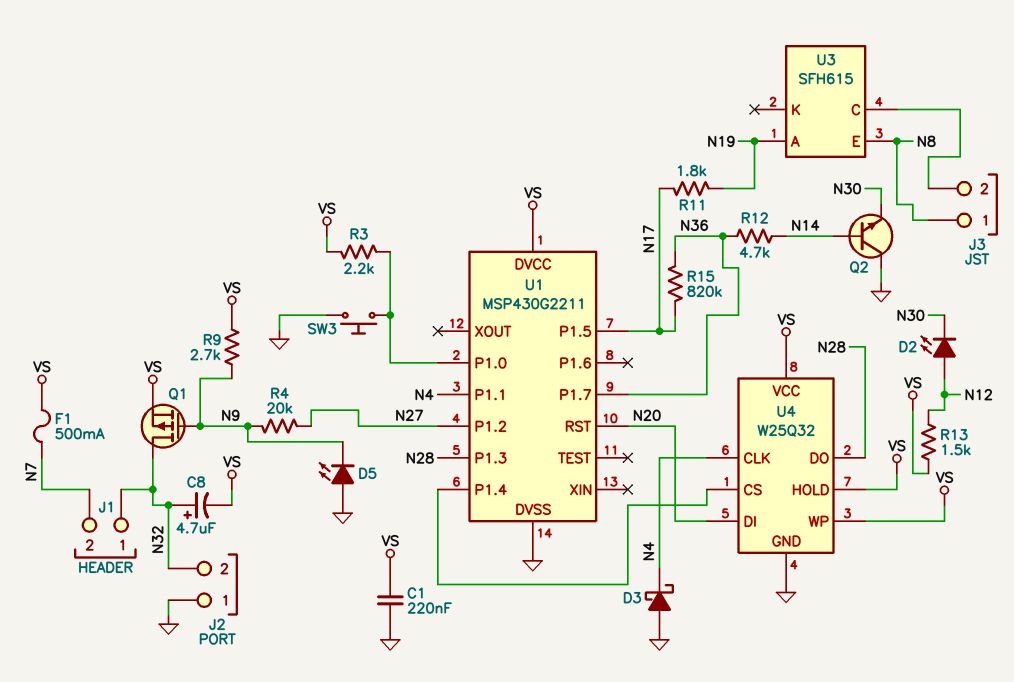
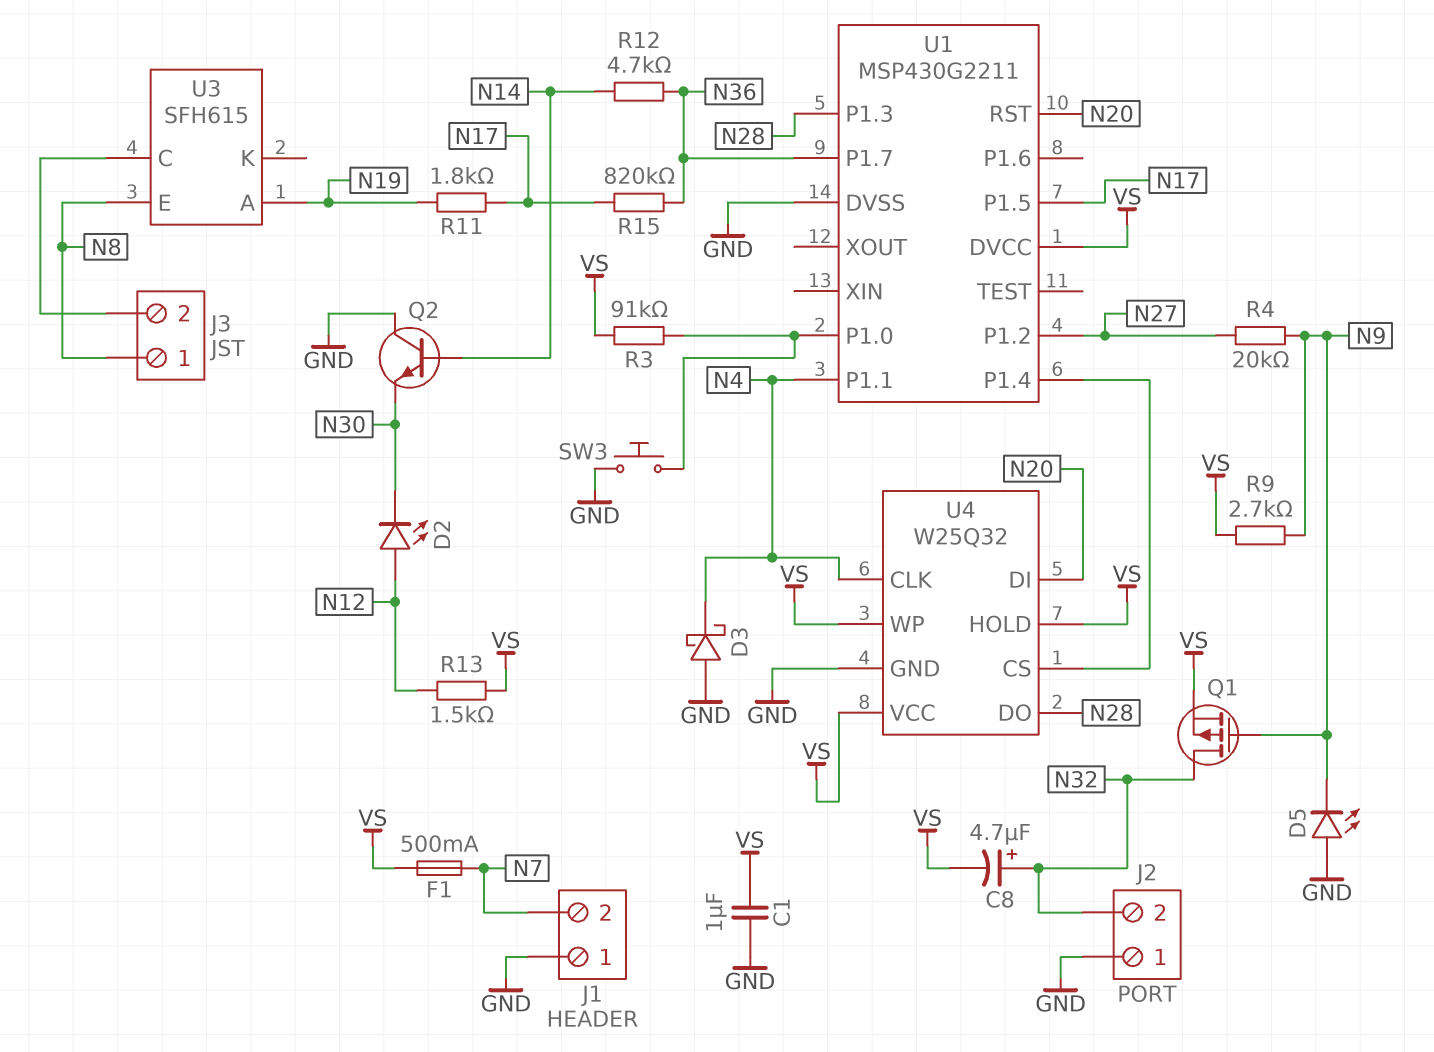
C1: 220nF (GND, VS) -> 1uF (GND, VS)
J1 pin 1: N32 -> GND
R3: 2.2k (U1/P1.0, VS) -> 91k (U1/P1.0, VS)

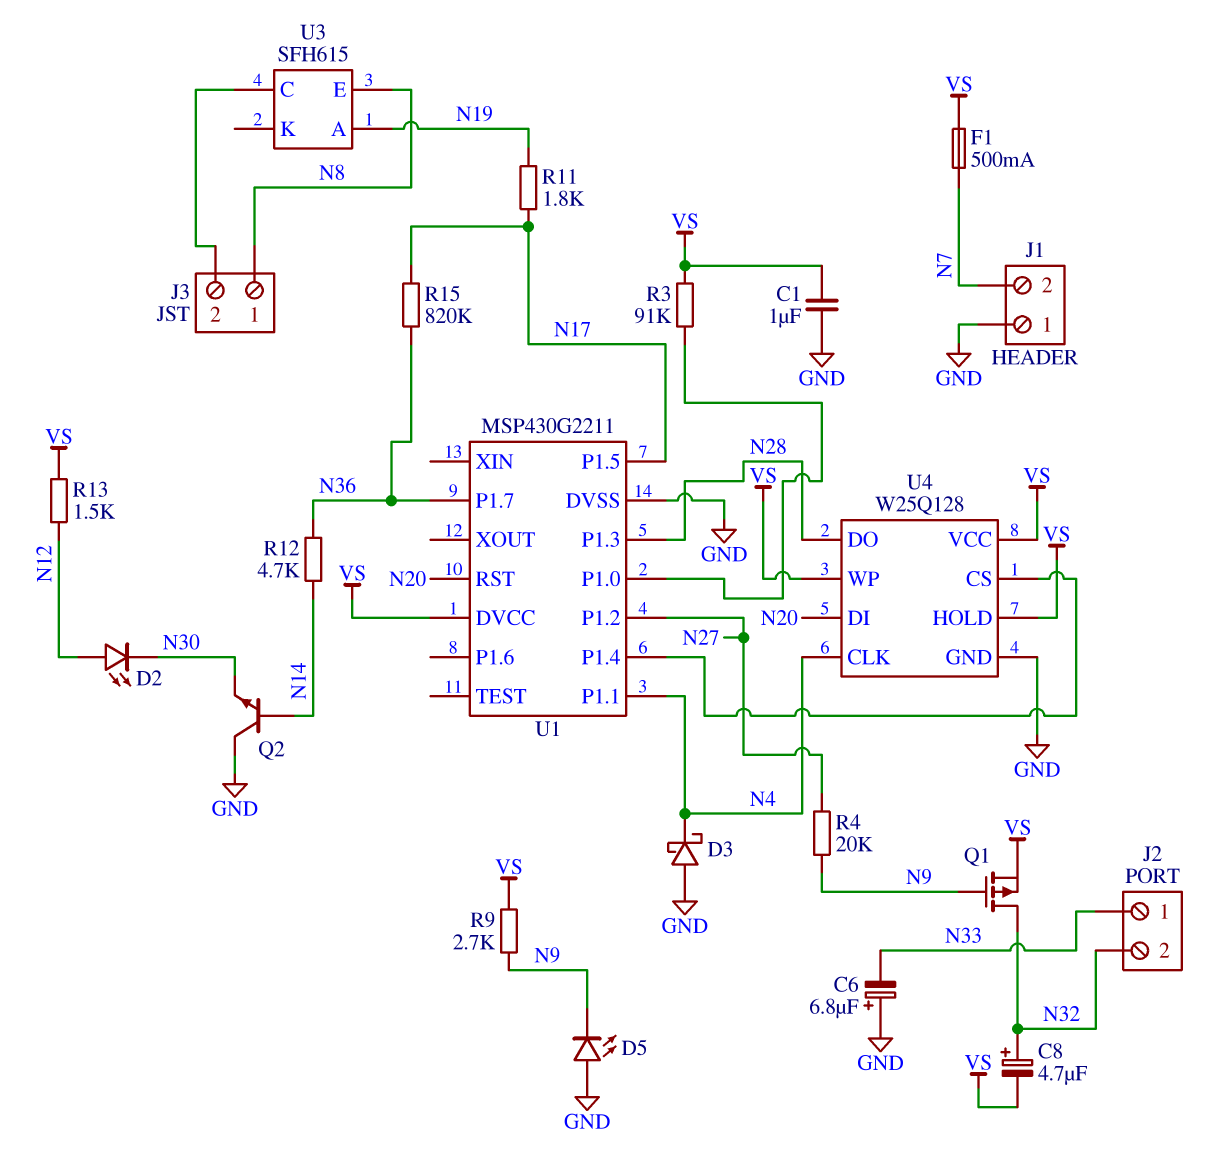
C6: none -> 6.8uF (plus GND, minus N33)
J2 pin 1: GND -> N33
SW3: button (GND, U1/P1.0) -> none
U4: W25Q32 -> W25Q128

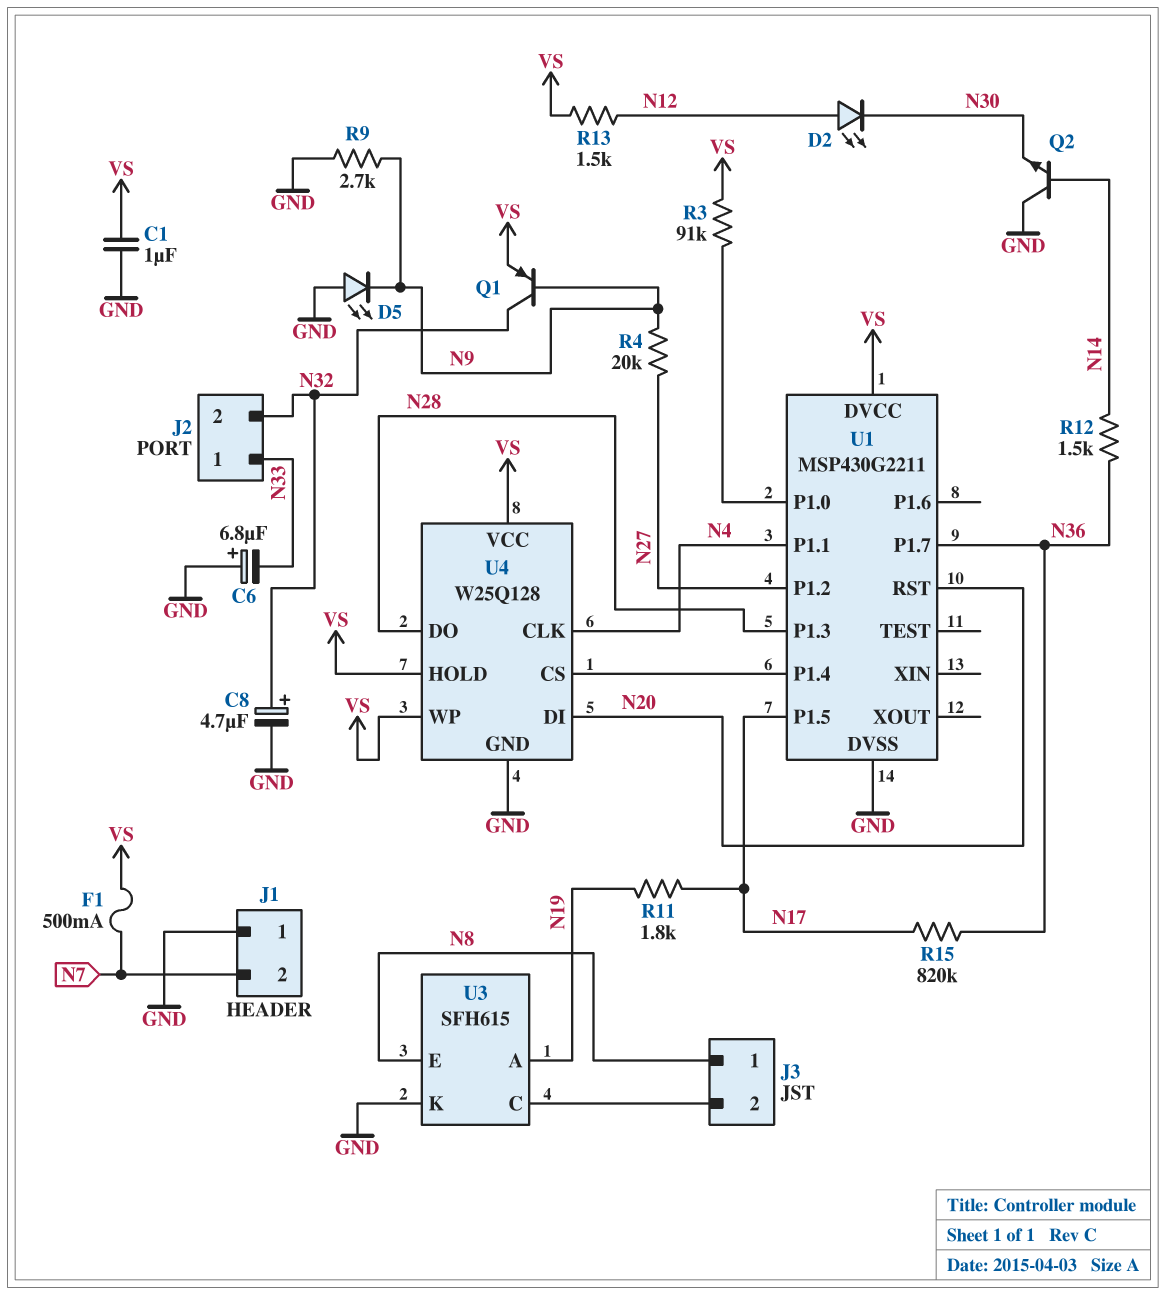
C8: 4.7uF (plus N32, minus VS) -> 4.7uF (plus N32, minus GND)
D3: schottky (A GND, K N4) -> none
Q1: PMOS (G N9, D N32, S VS) -> PNP (B N9, C N32, E VS)
R9: 2.7k (N9, VS) -> 2.7k (GND, N9)
R12: 4.7k (N14, N36) -> 1.5k (N14, N36)
U3 pin K: none -> GND

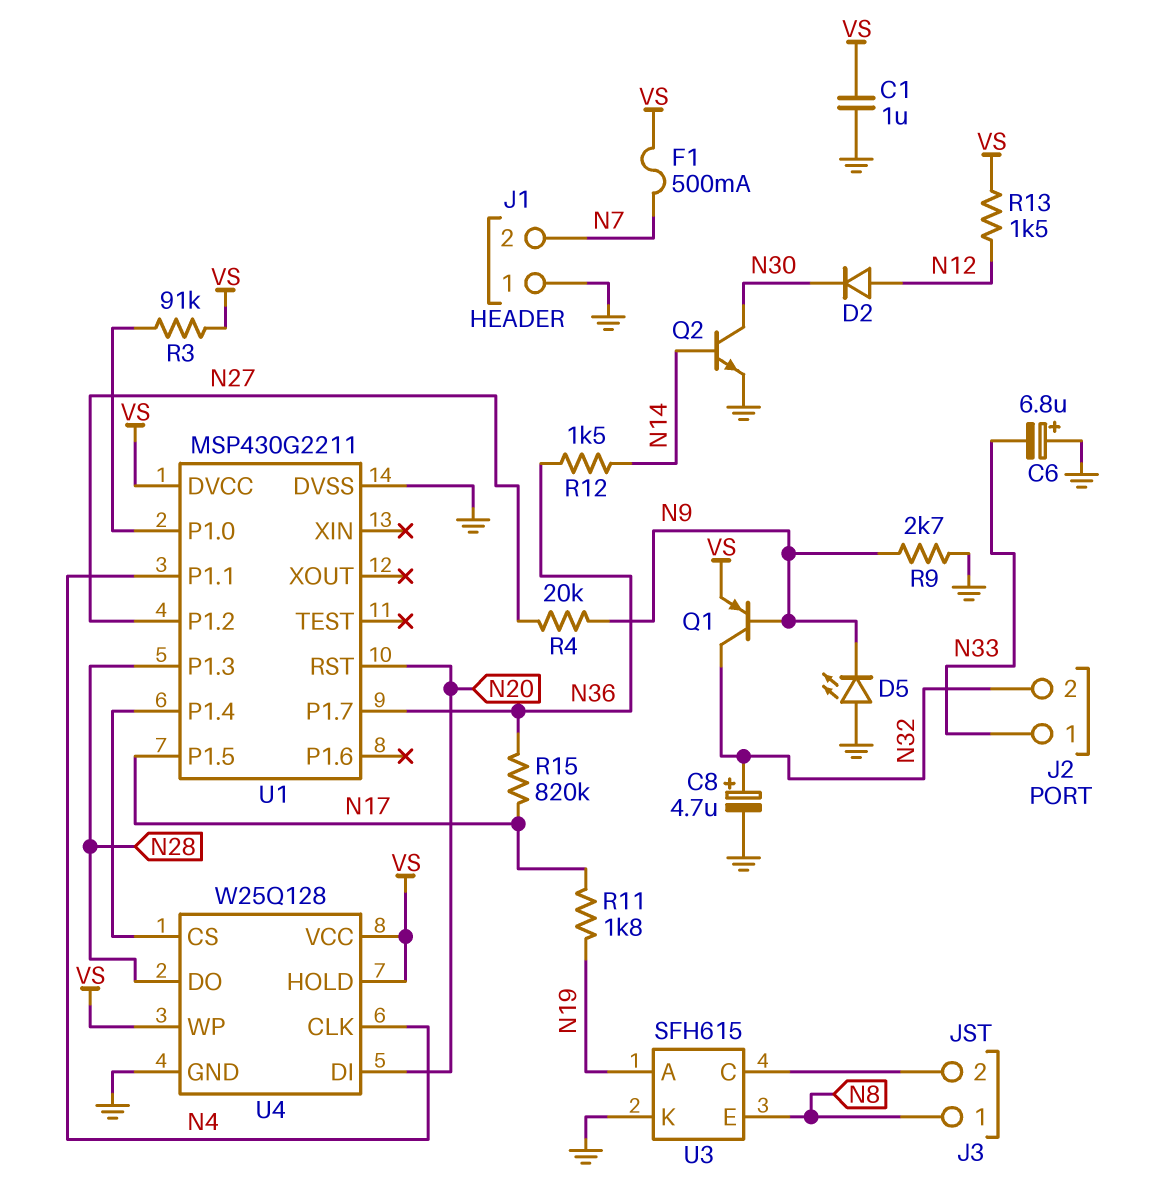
D2: LED (A N12, K N30) -> diode (A N12, K N30)
Q2: NPN (B N14, C GND, E N30) -> NPN (B N14, C N30, E GND)

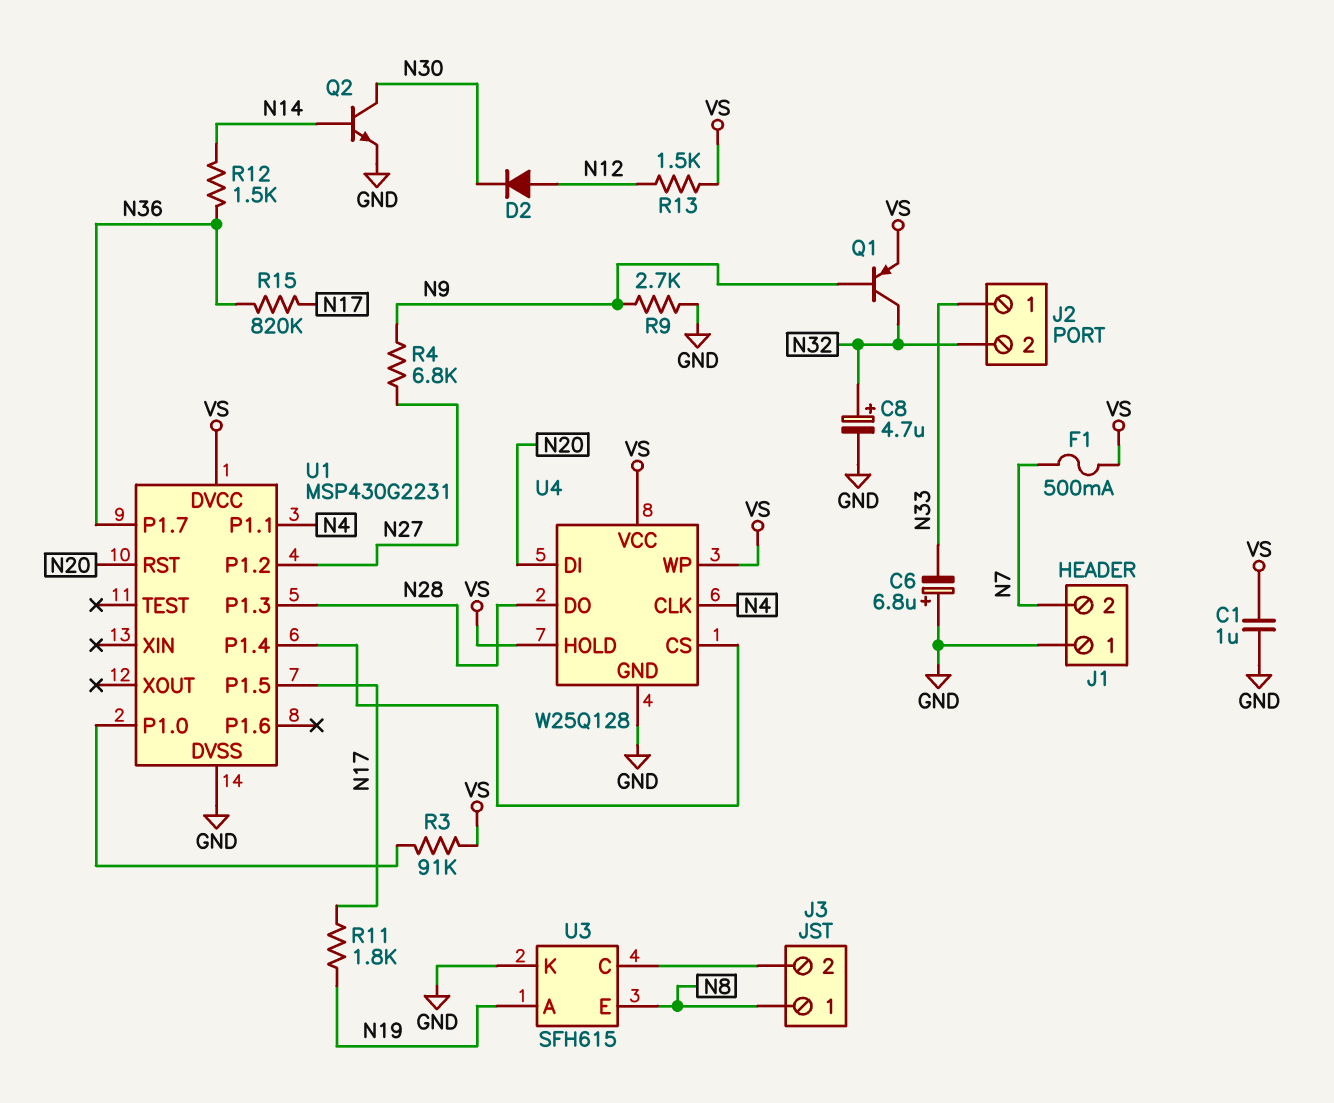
D5: LED (A GND, K N9) -> none
R4: 20k (N9, N27) -> 6.8k (N9, N27)
U1: MSP430G2211 -> MSP430G2231

